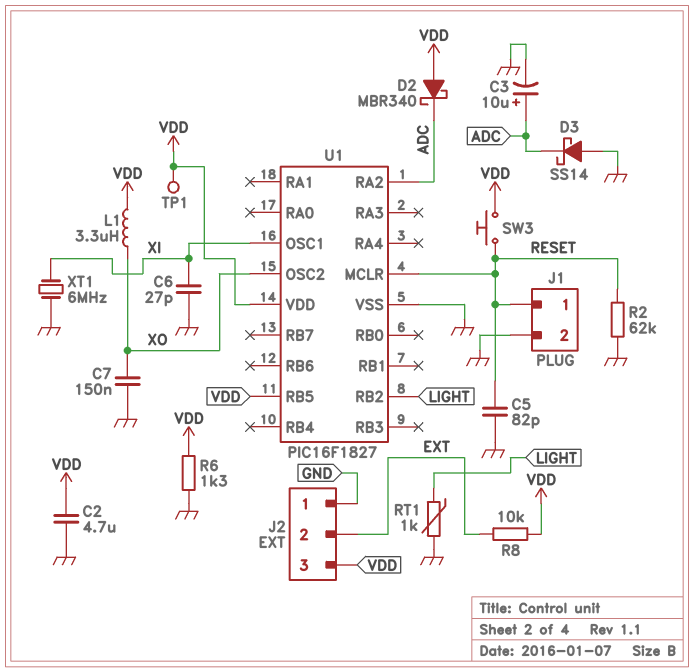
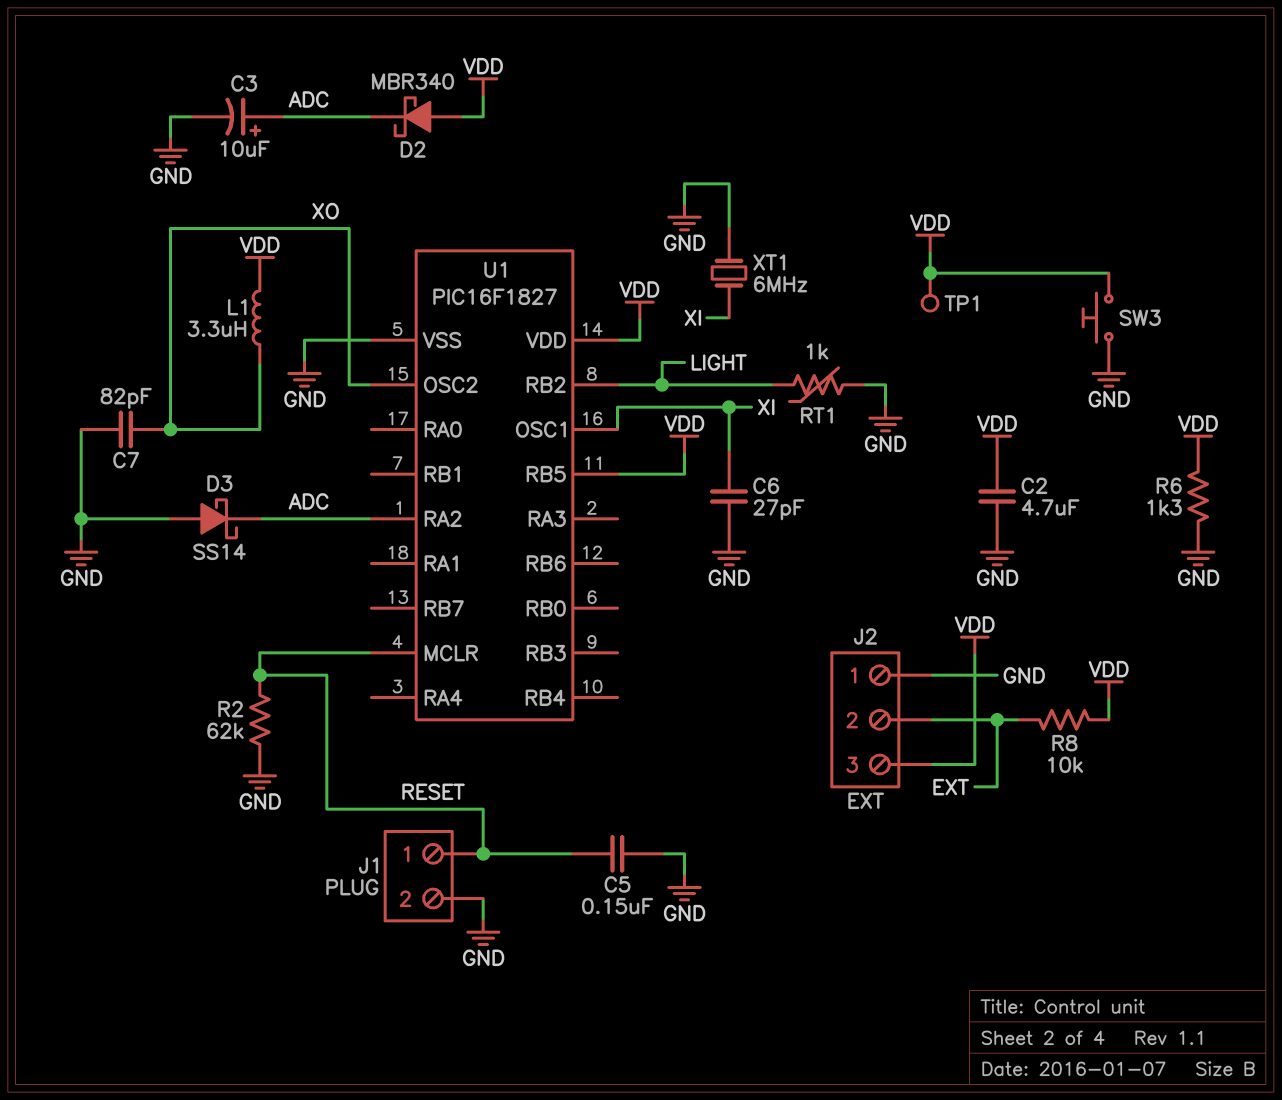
C5: 82pF (GND, RESET) -> 150nF (GND, RESET)
C7: 150nF (GND, XO) -> 82pF (GND, XO)
SW3: button (RESET, VDD) -> button (GND, VDD)

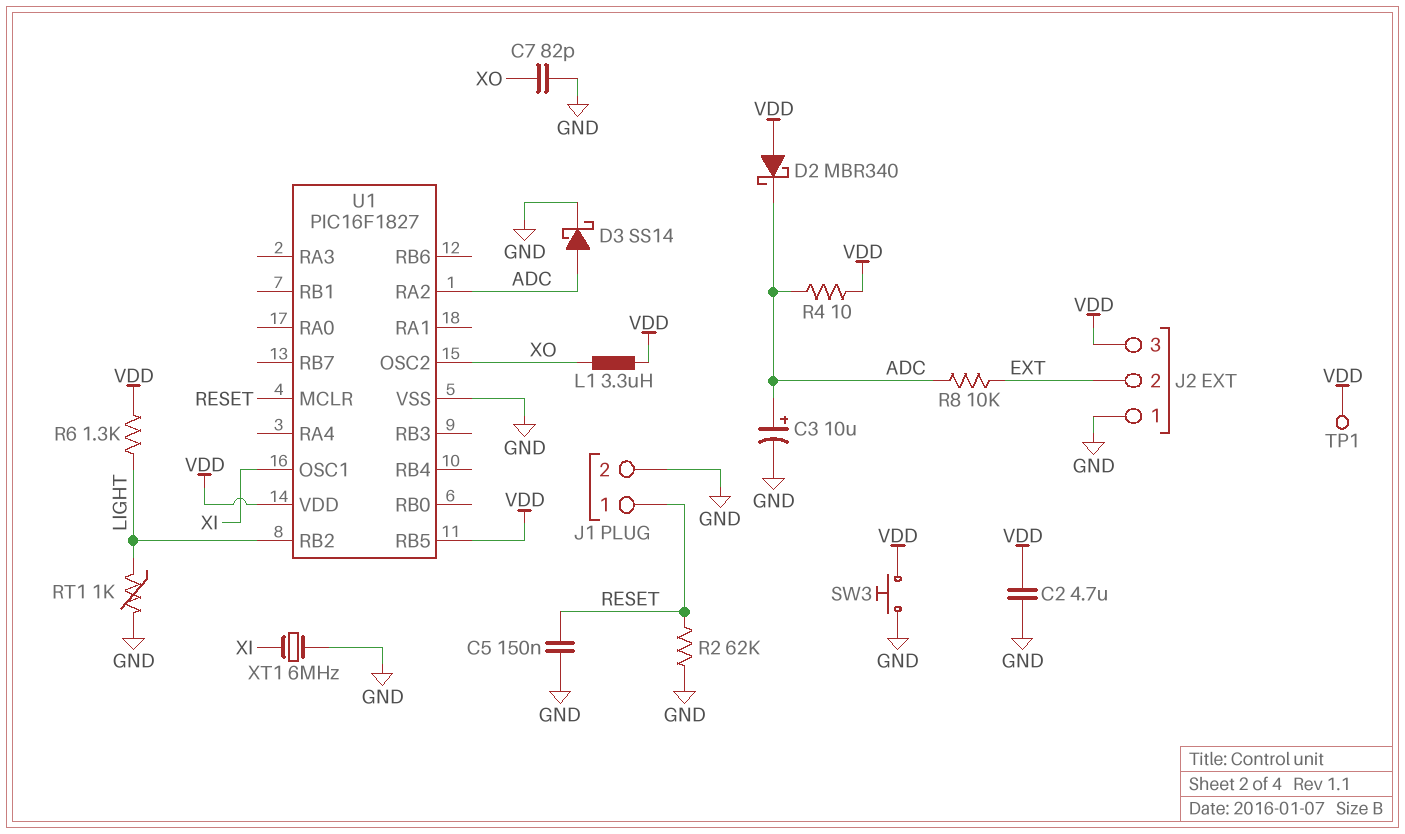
C6: 27pF (GND, XI) -> none
D3: schottky SS14 (A GND, K ADC) -> schottky SS14 (A ADC, K GND)
R4: none -> 10 (ADC, VDD)
R6: 1.3k (GND, VDD) -> 1.3k (LIGHT, VDD)
R8: 10k (EXT, VDD) -> 10k (ADC, EXT)

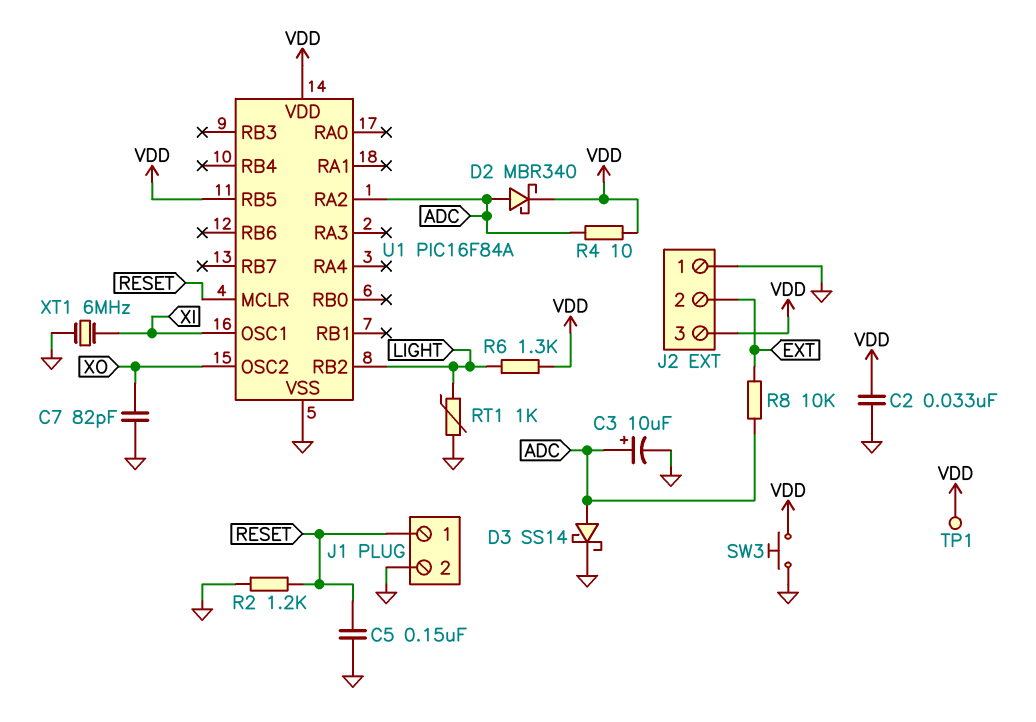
C2: 4.7uF (GND, VDD) -> 33nF (GND, VDD)
D2: schottky MBR340 (A VDD, K ADC) -> schottky MBR340 (A ADC, K VDD)
L1: 3.3uH (VDD, XO) -> none
R2: 62k (GND, RESET) -> 1.2k (GND, RESET)
U1: PIC16F1827 -> PIC16F84A

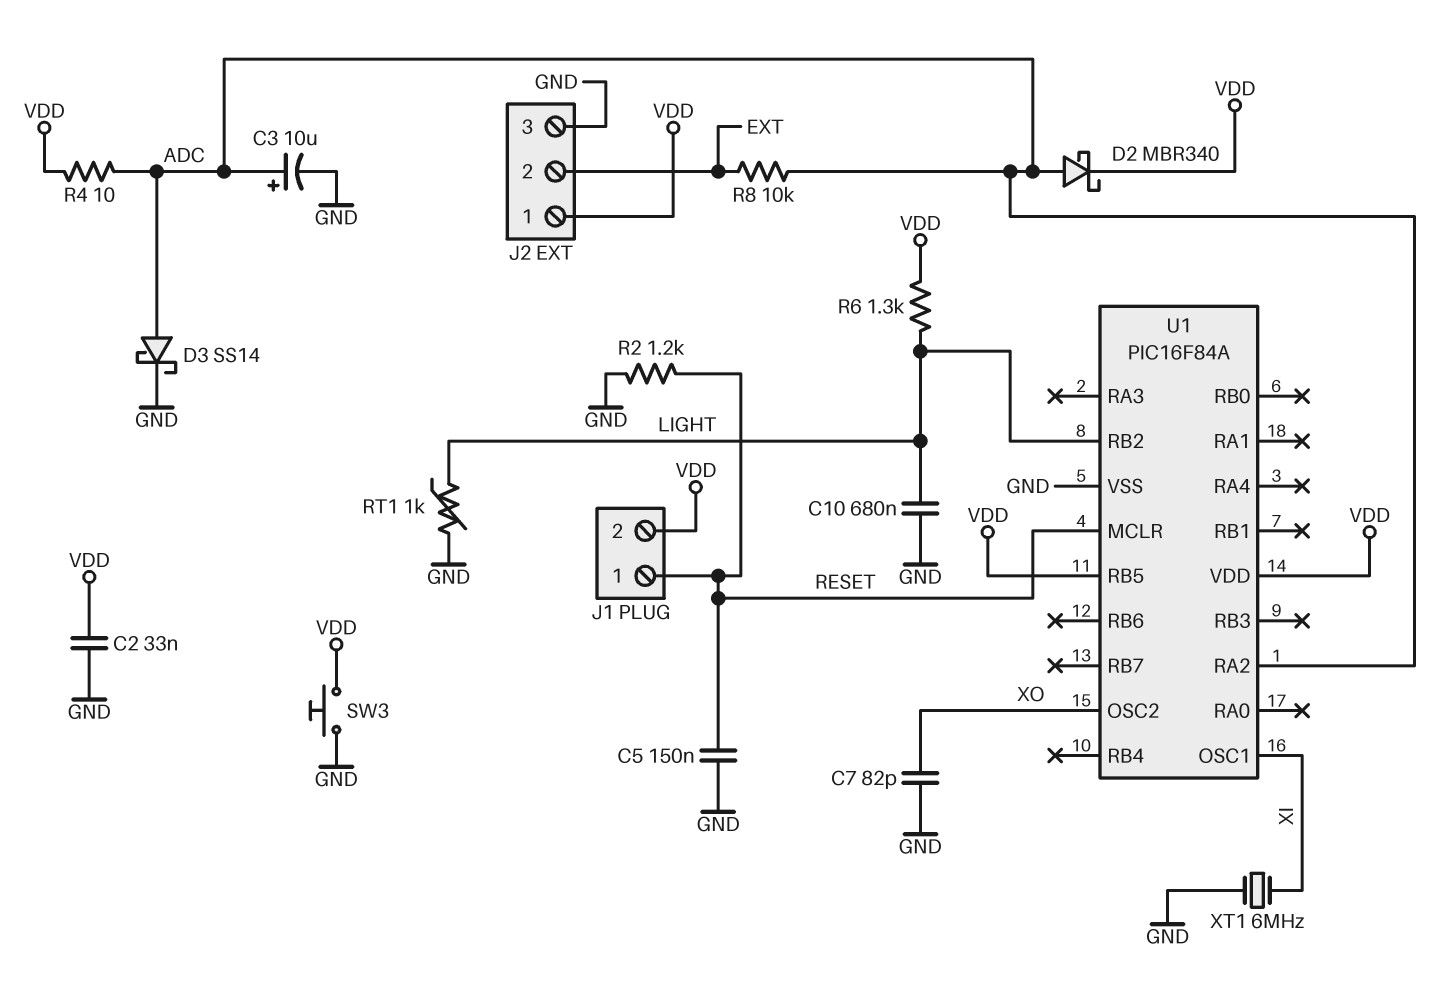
C10: none -> 680nF (GND, LIGHT)
J1 pin 2: GND -> VDD
J2 pin 1: GND -> VDD
J2 pin 3: VDD -> GND
TP1: test point (VDD) -> none

